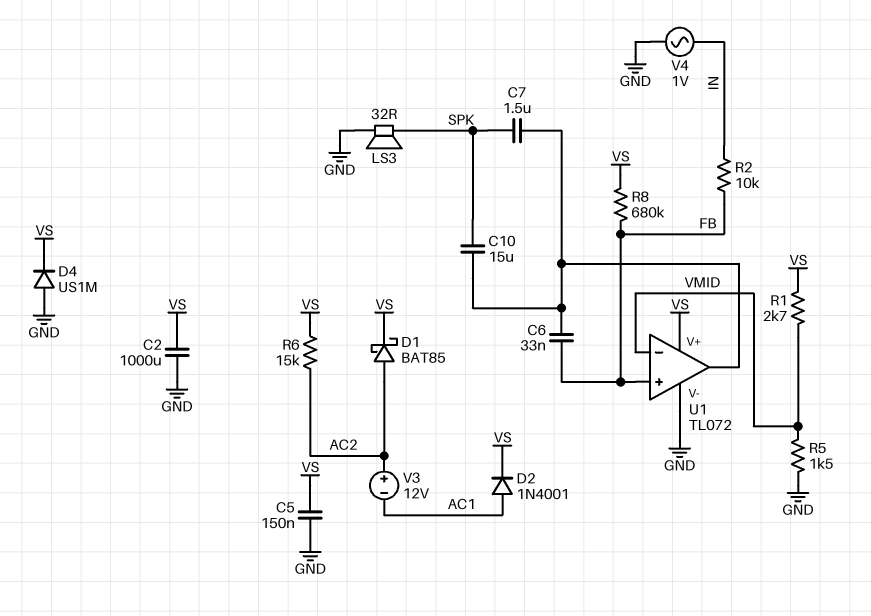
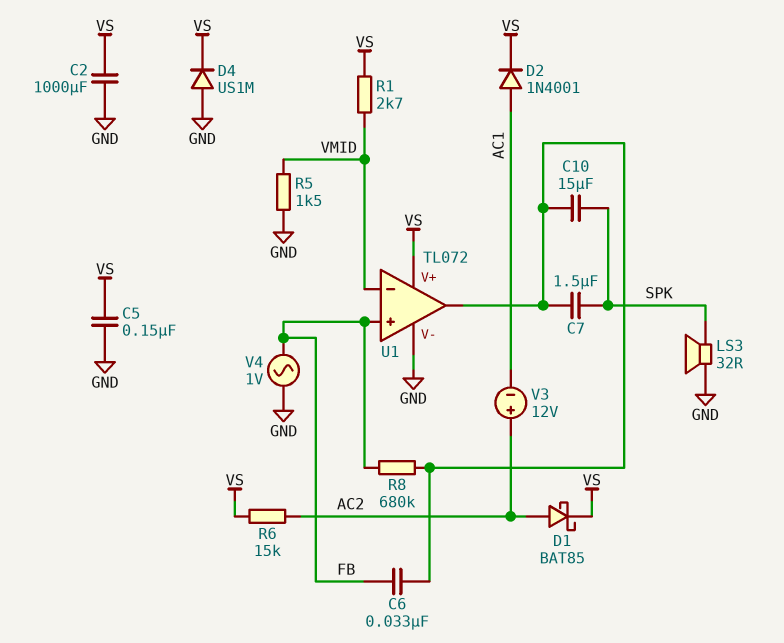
R2: 10k (FB, IN) -> none
R8: 680k (FB, VS) -> 680k (FB, U1/out)
V4: AC 1V (GND, IN) -> AC 1V (FB, GND)

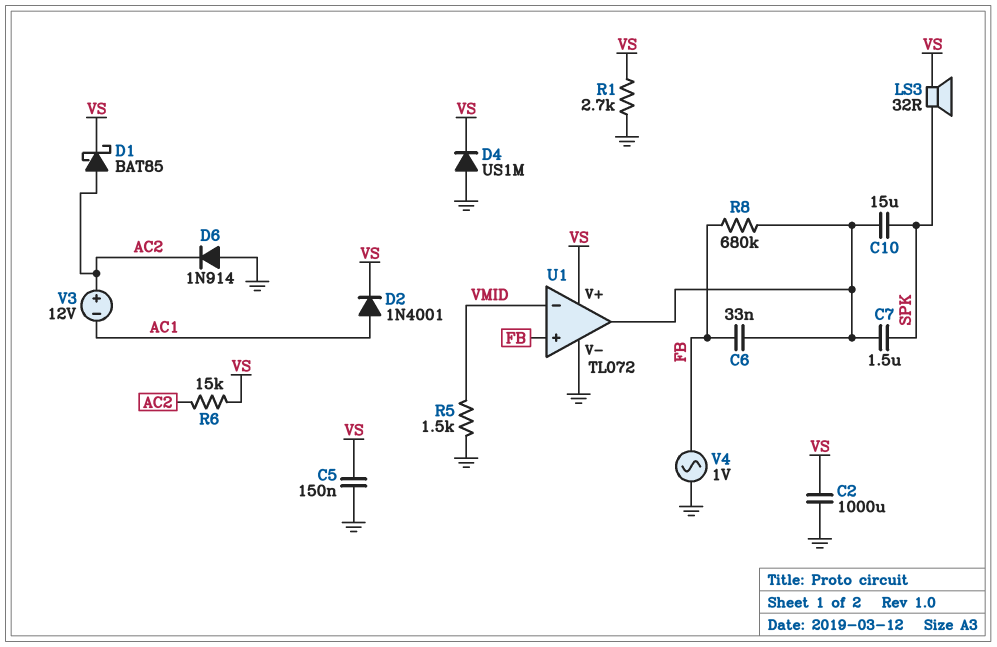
D6: none -> diode 1N914 (A GND, K AC2)
LS3: speaker 32R (GND, SPK) -> speaker 32R (SPK, VS)
R1: 2.7k (VMID, VS) -> 2.7k (GND, VS)

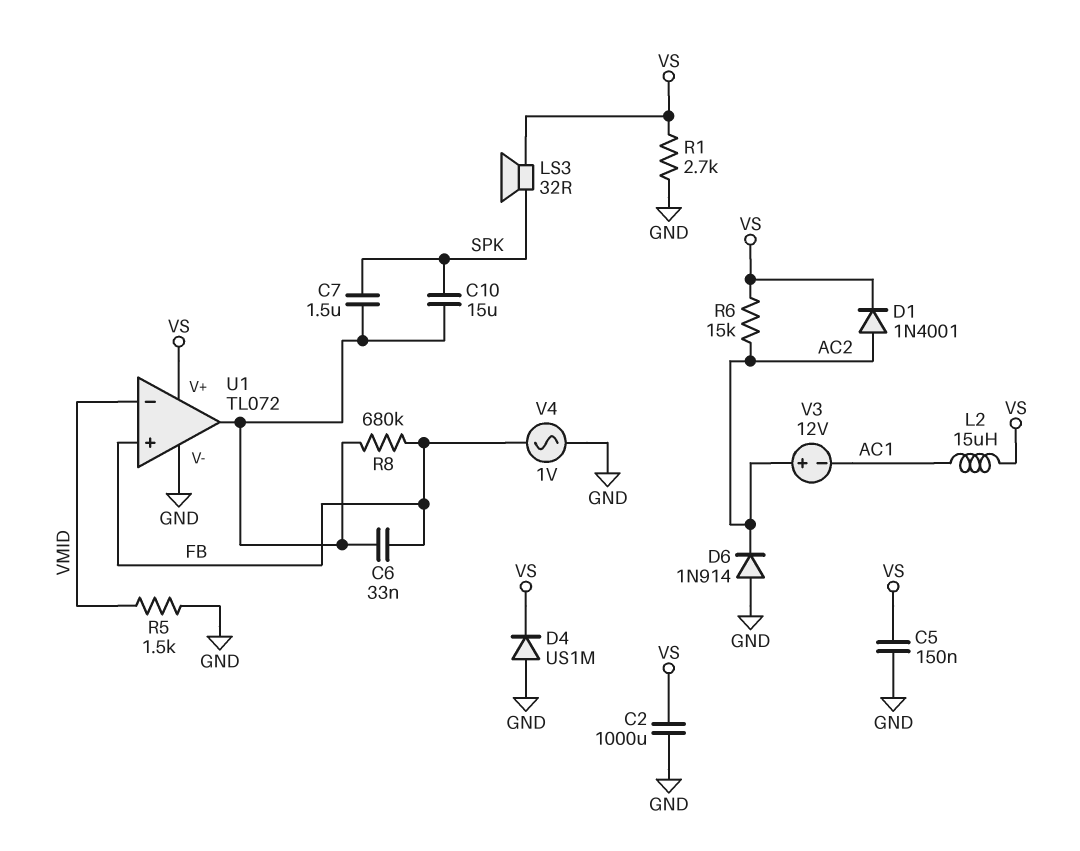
D1: schottky BAT85 (A AC2, K VS) -> diode 1N4001 (A AC2, K VS)
D2: diode 1N4001 (A AC1, K VS) -> none
L2: none -> 15uH (AC1, VS)

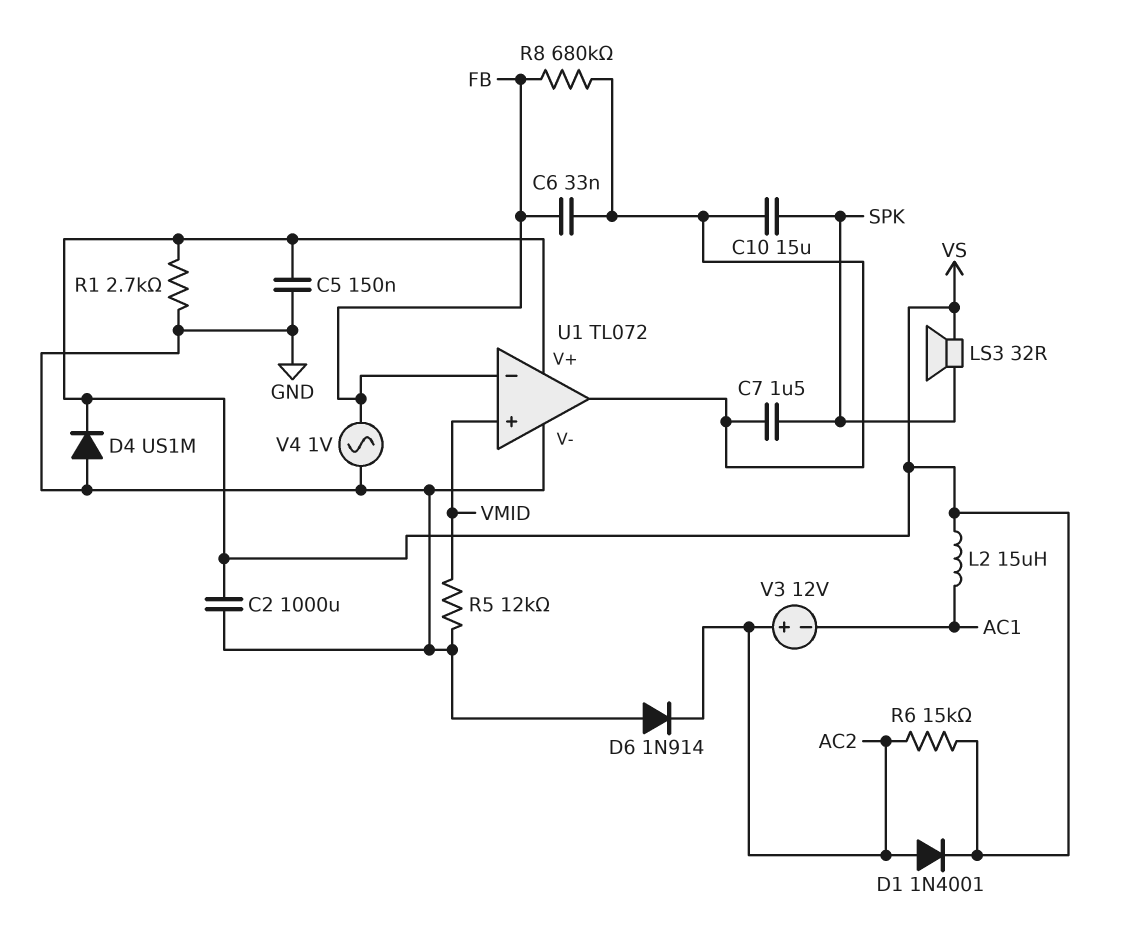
R5: 1.5k (GND, VMID) -> 12k (GND, VMID)
U1 pin in+: FB -> VMID
U1 pin in-: VMID -> FB

